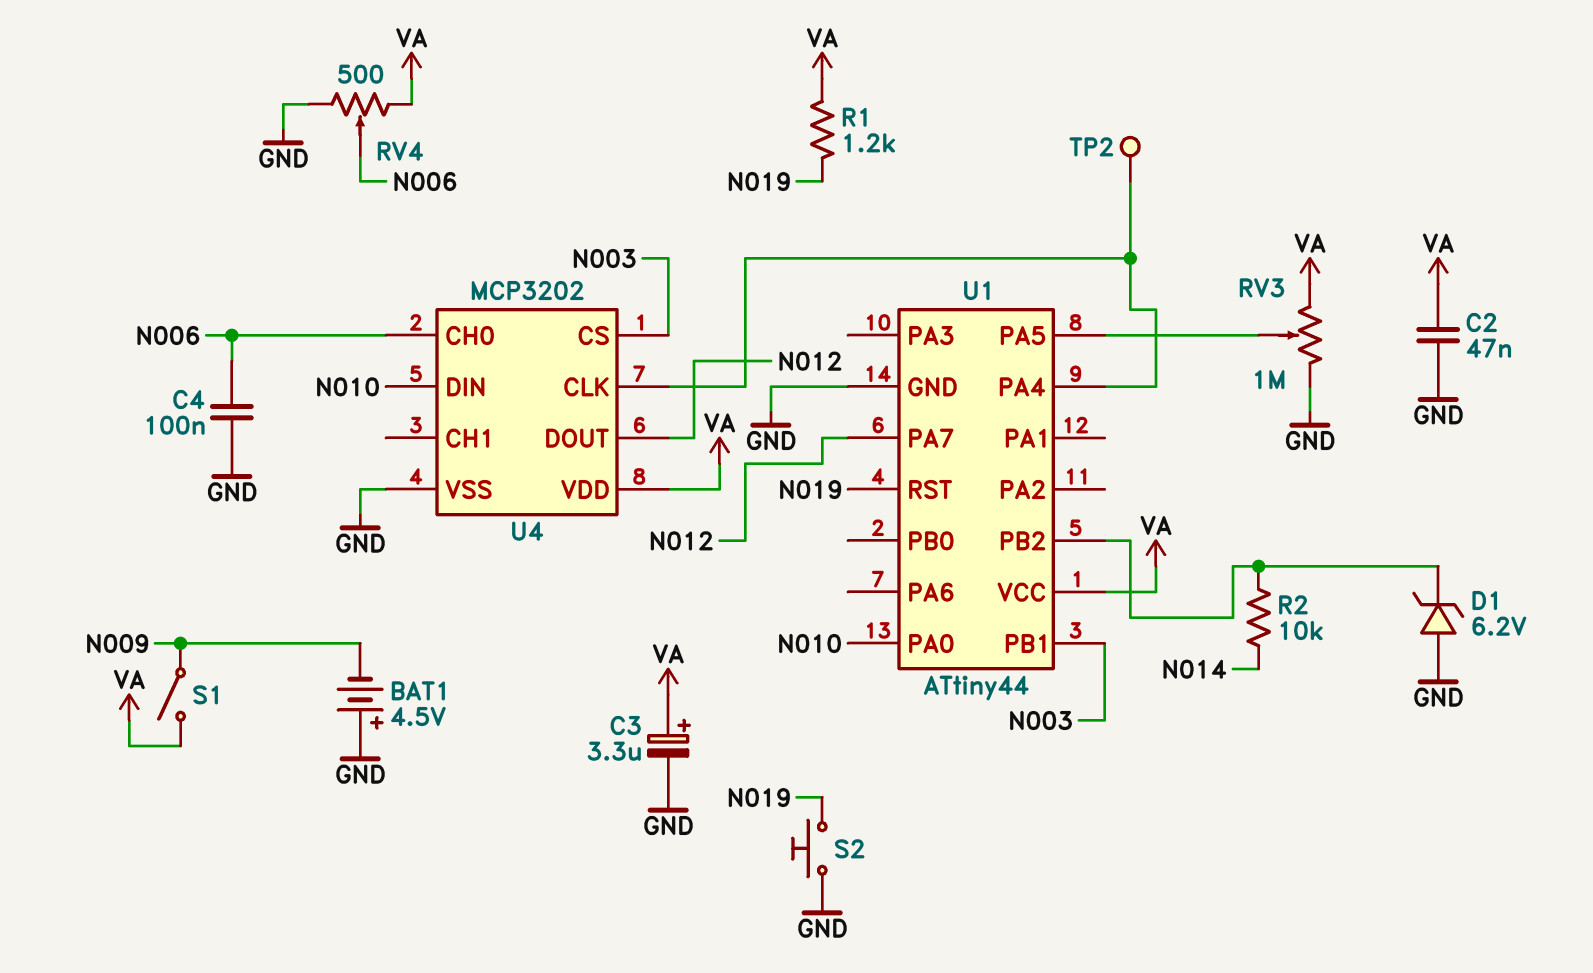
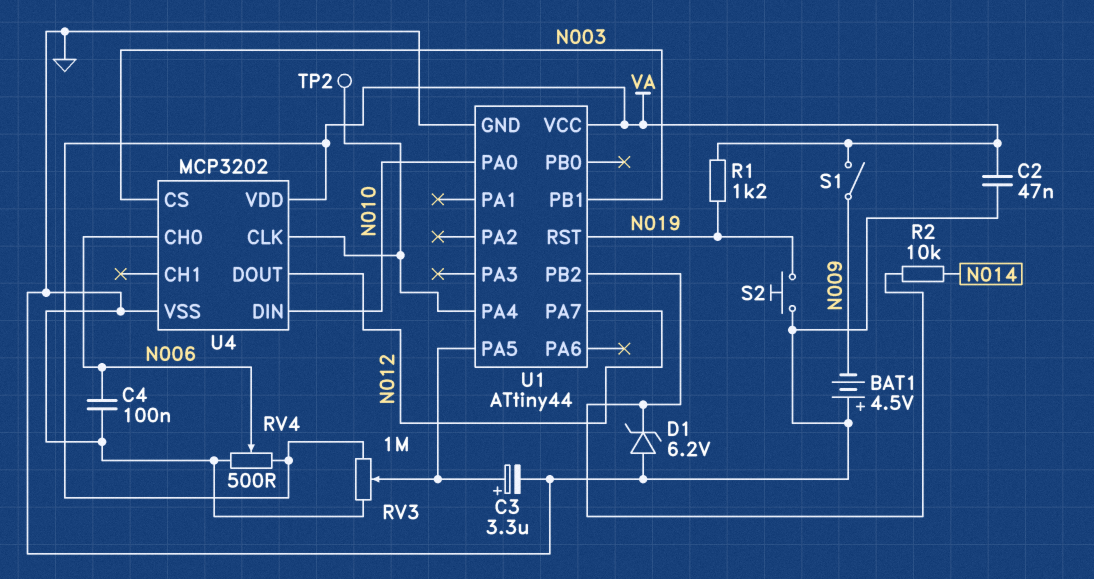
C3: 3.3uF (plus VA, minus GND) -> 3.3uF (plus U1/PA5, minus GND)

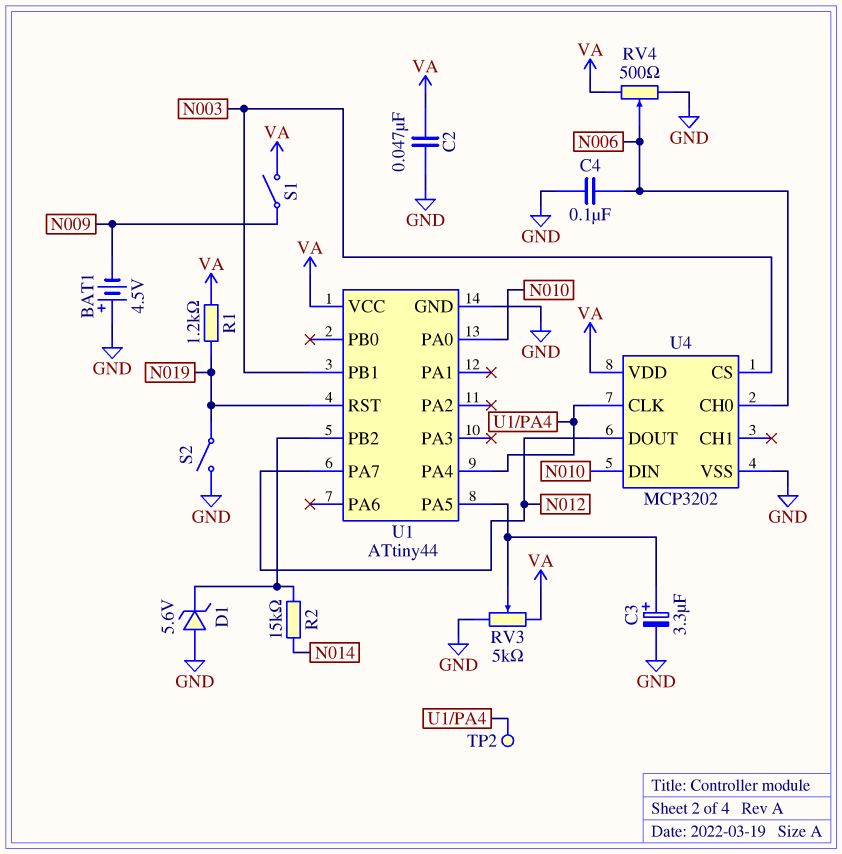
D1: zener 6.2V (A GND, K U1/PB2) -> zener 5.6V (A GND, K U1/PB2)
R2: 10k (N014, U1/PB2) -> 15k (N014, U1/PB2)
RV3: 1M (GND, VA, wiper U1/PA5) -> 5k (GND, VA, wiper U1/PA5)
S2: button (GND, N019) -> switch (GND, N019)

